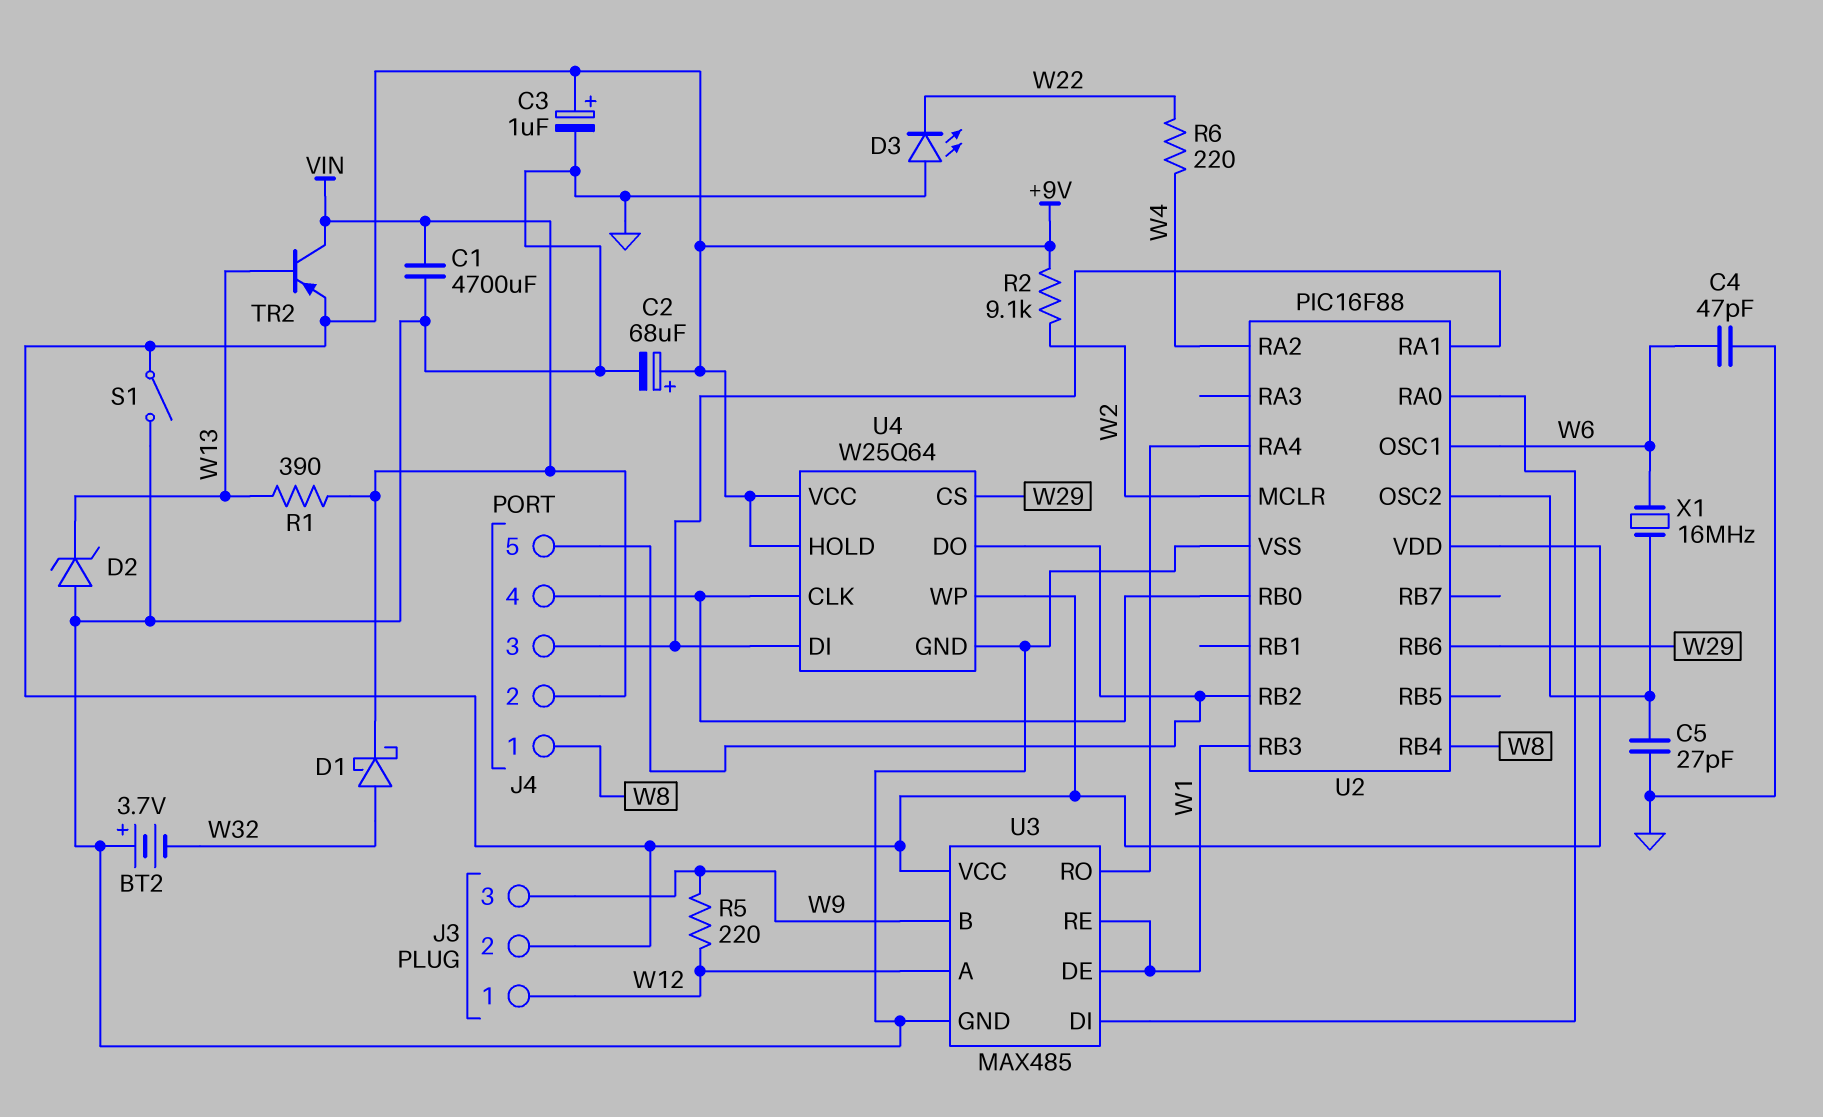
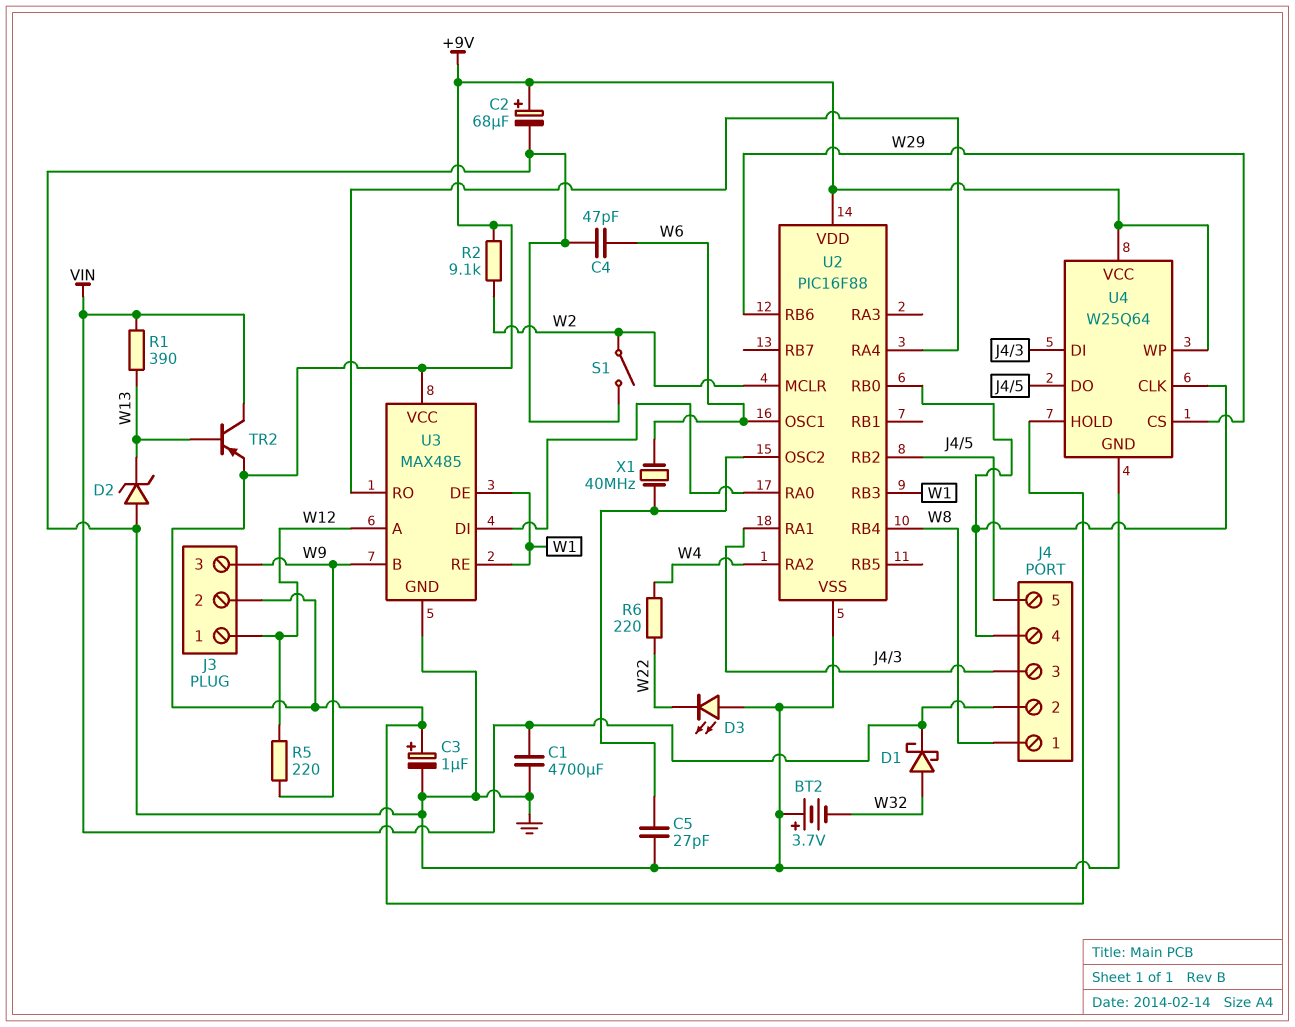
S1: switch (+9V, GND) -> switch (GND, W2)
X1: 16MHz (U2/OSC2, W6) -> 40MHz (U2/OSC2, W6)

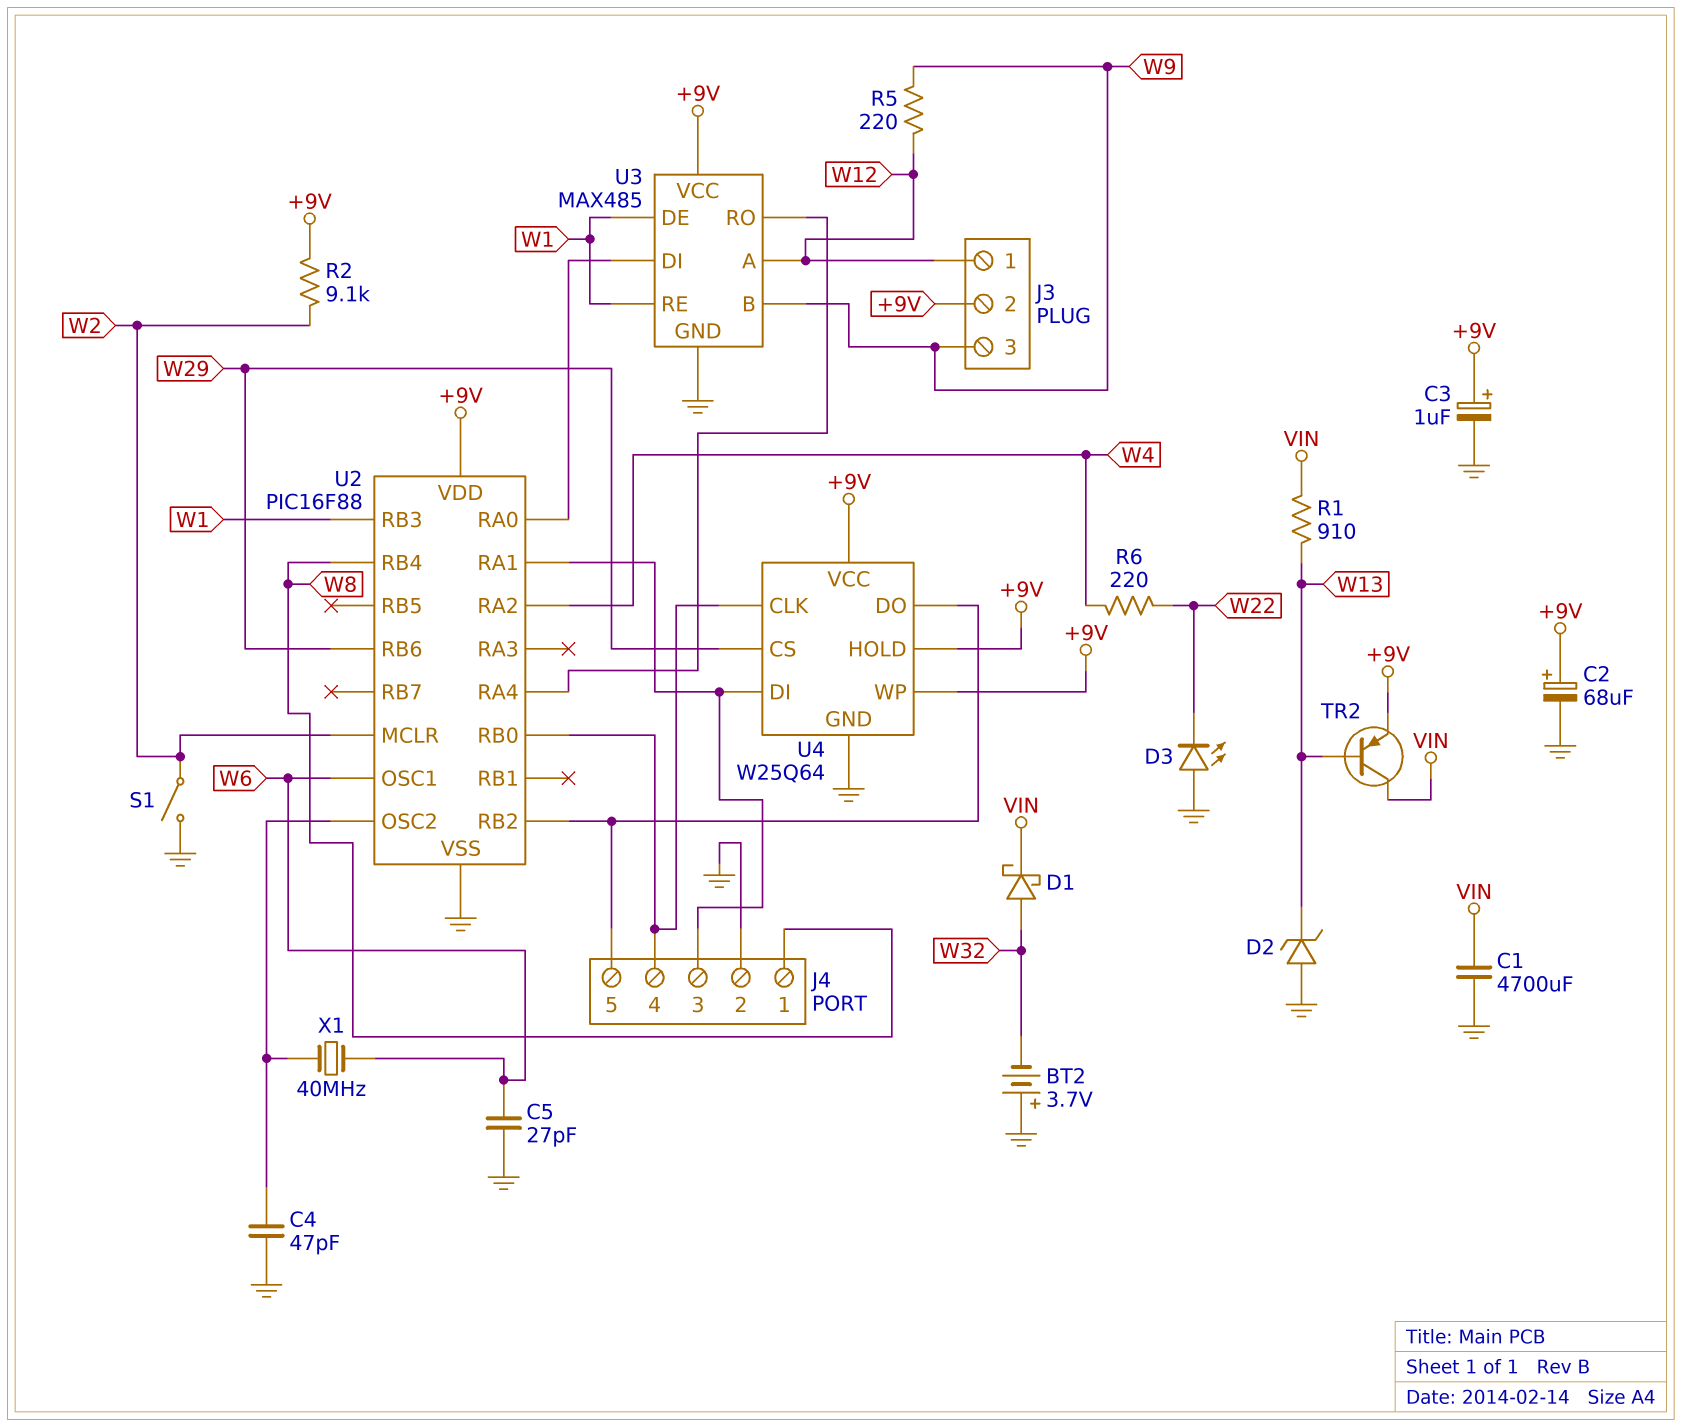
C4: 47pF (GND, W6) -> 47pF (GND, U2/OSC2)
C5: 27pF (GND, U2/OSC2) -> 27pF (GND, W6)
J4 pin 2: VIN -> GND
R1: 390 (VIN, W13) -> 910 (VIN, W13)

